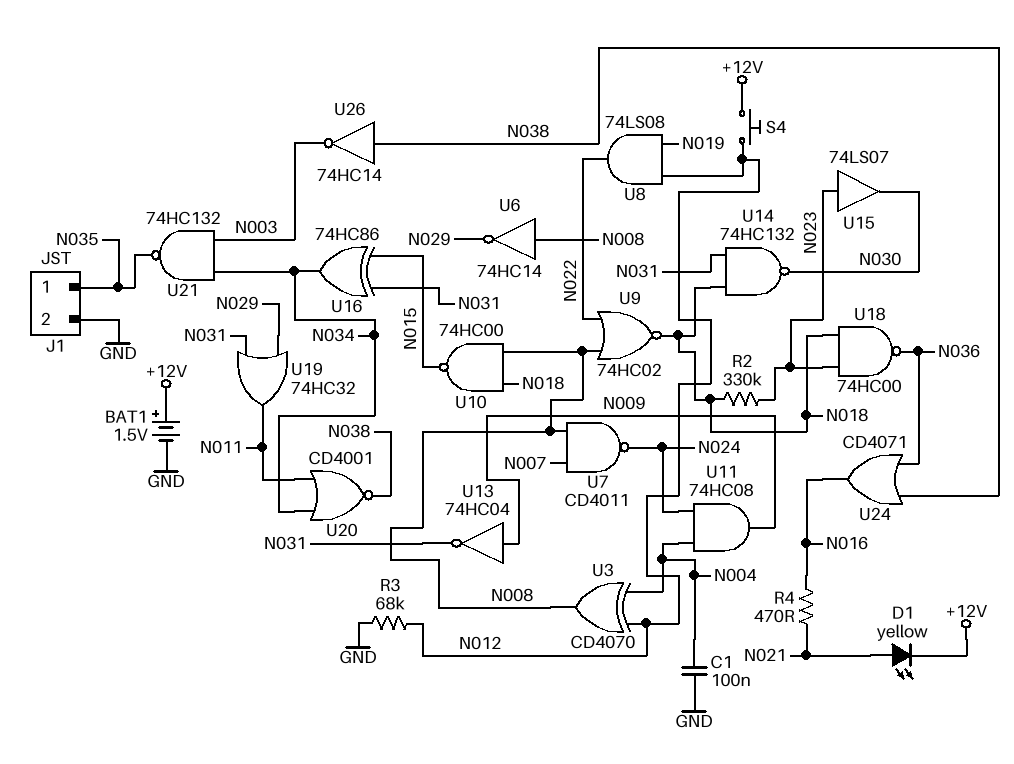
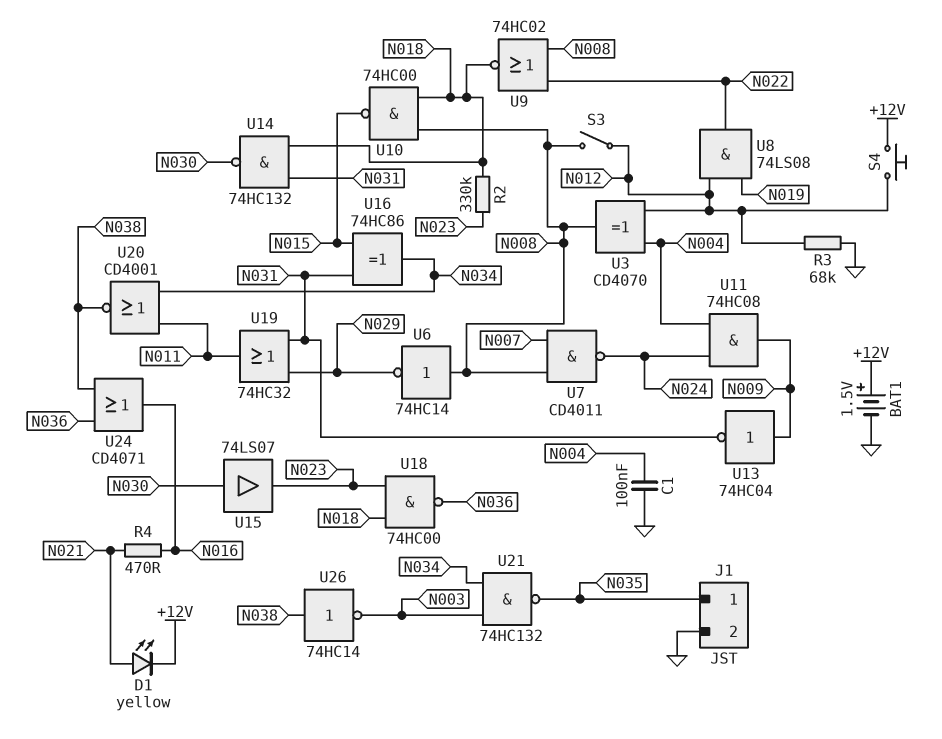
S3: none -> switch (N008, N012)
U15: buffer 74LS07 (in N023, out N030) -> buffer 74LS07 (in N030, out N023)

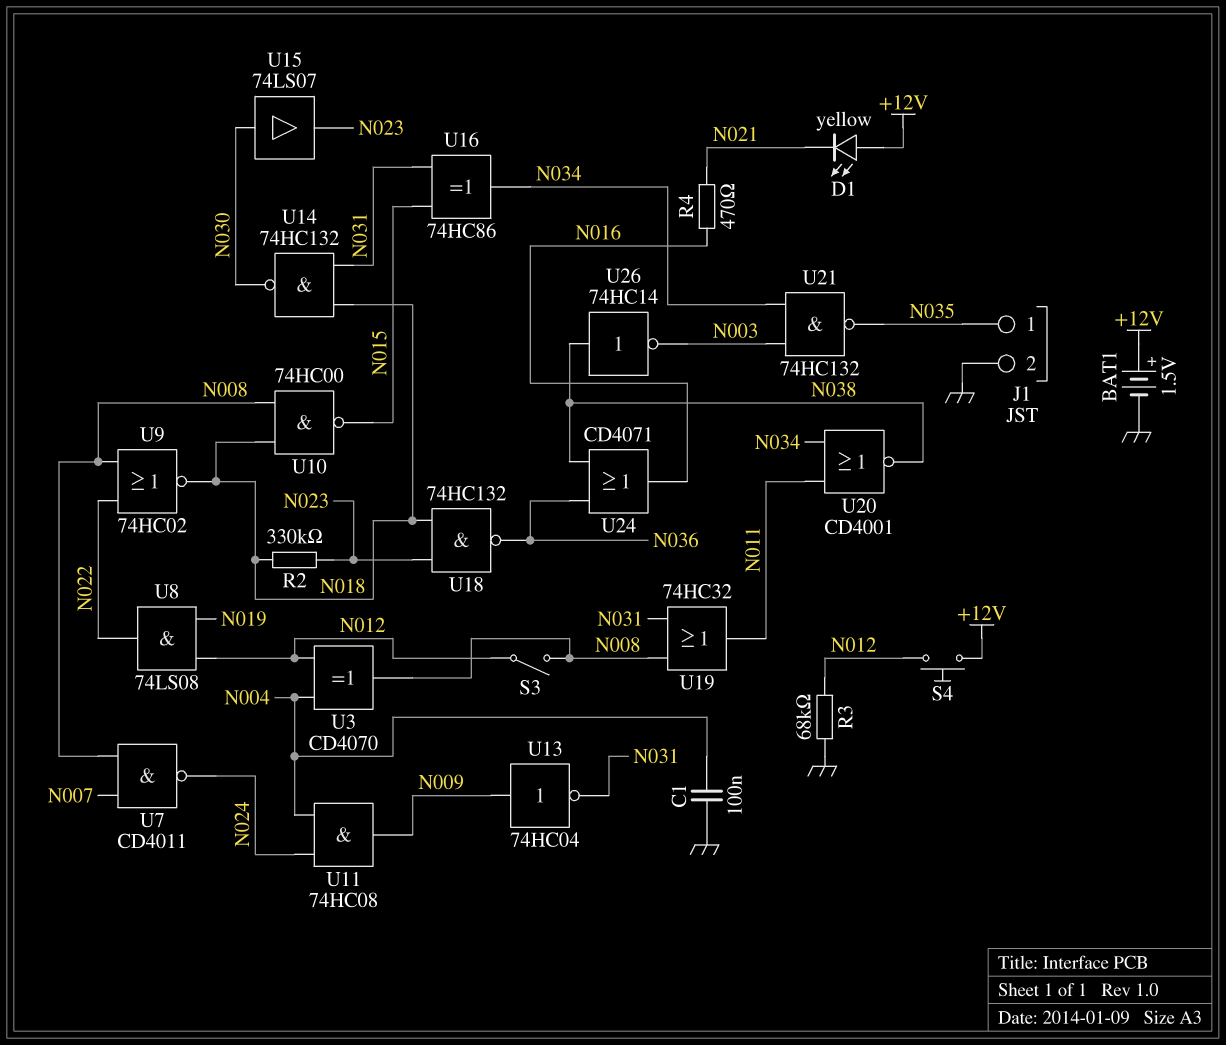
D1: LED yellow (A N021, K +12V) -> LED yellow (A +12V, K N021)
U6: NOT 74HC14 (in N008, out N029) -> none
U18: NAND 74HC00 (in N018, in N023, out N036) -> NAND 74HC132 (in N018, in N023, out N036)
U19: OR 74HC32 (in N029, in N031, out N011) -> OR 74HC32 (in N008, in N031, out N011)

